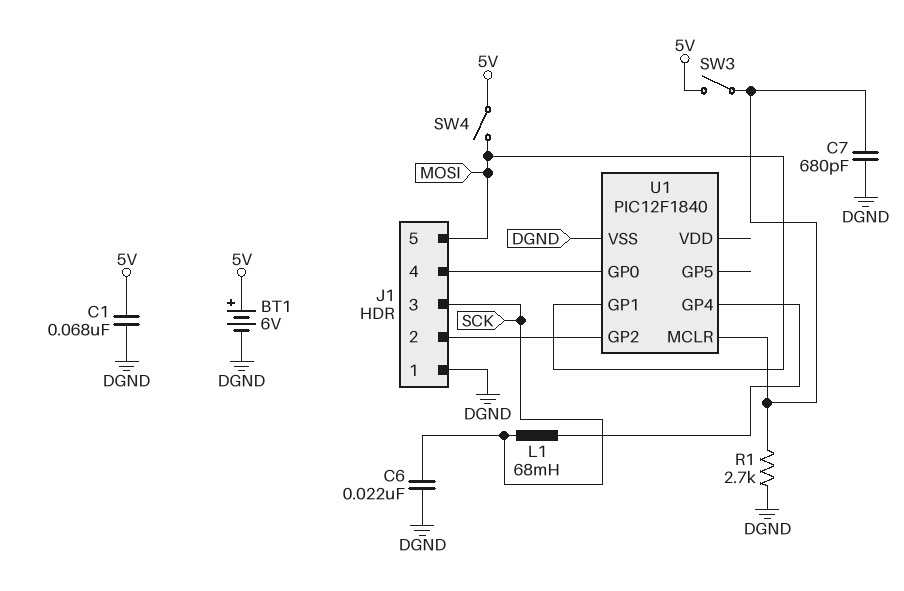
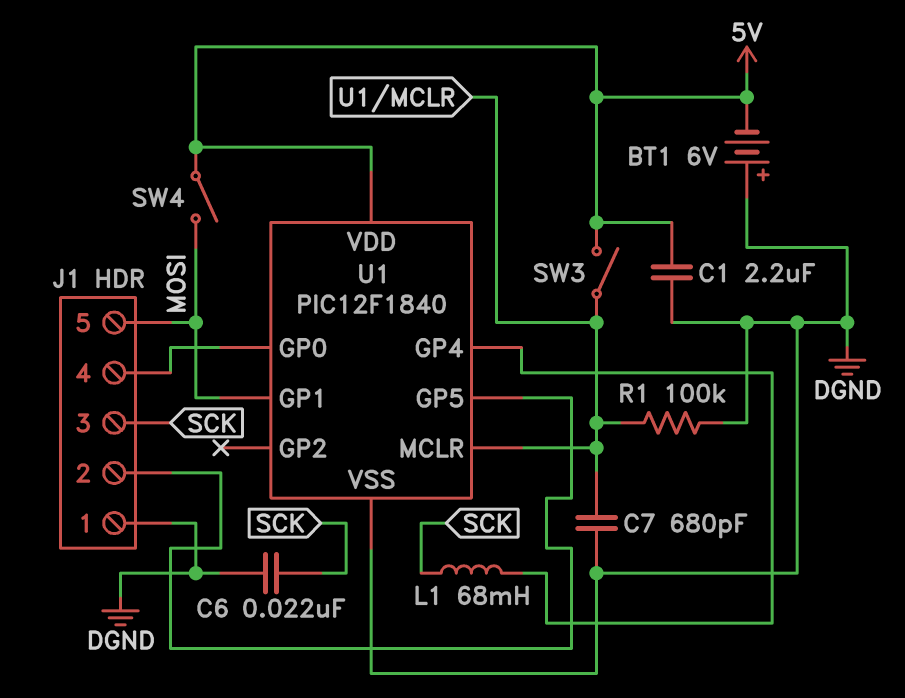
BT1: 6V (plus 5V, minus DGND) -> 6V (plus DGND, minus 5V)
C1: 68nF (5V, DGND) -> 2.2uF (5V, DGND)
R1: 2.7k (DGND, U1/MCLR) -> 100k (DGND, U1/MCLR)
U1 pin GP2: J1/2 -> none
U1 pin GP5: none -> J1/2
U1 pin VDD: none -> 5V

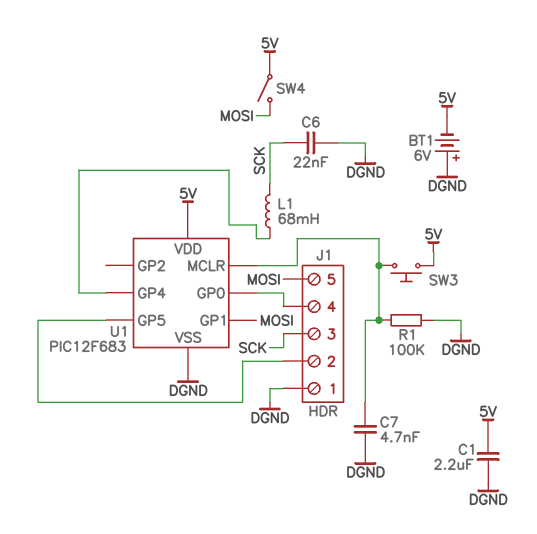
C7: 680pF (DGND, U1/MCLR) -> 4.7nF (DGND, U1/MCLR)
SW3: switch (5V, U1/MCLR) -> button (5V, U1/MCLR)
U1: PIC12F1840 -> PIC12F683

